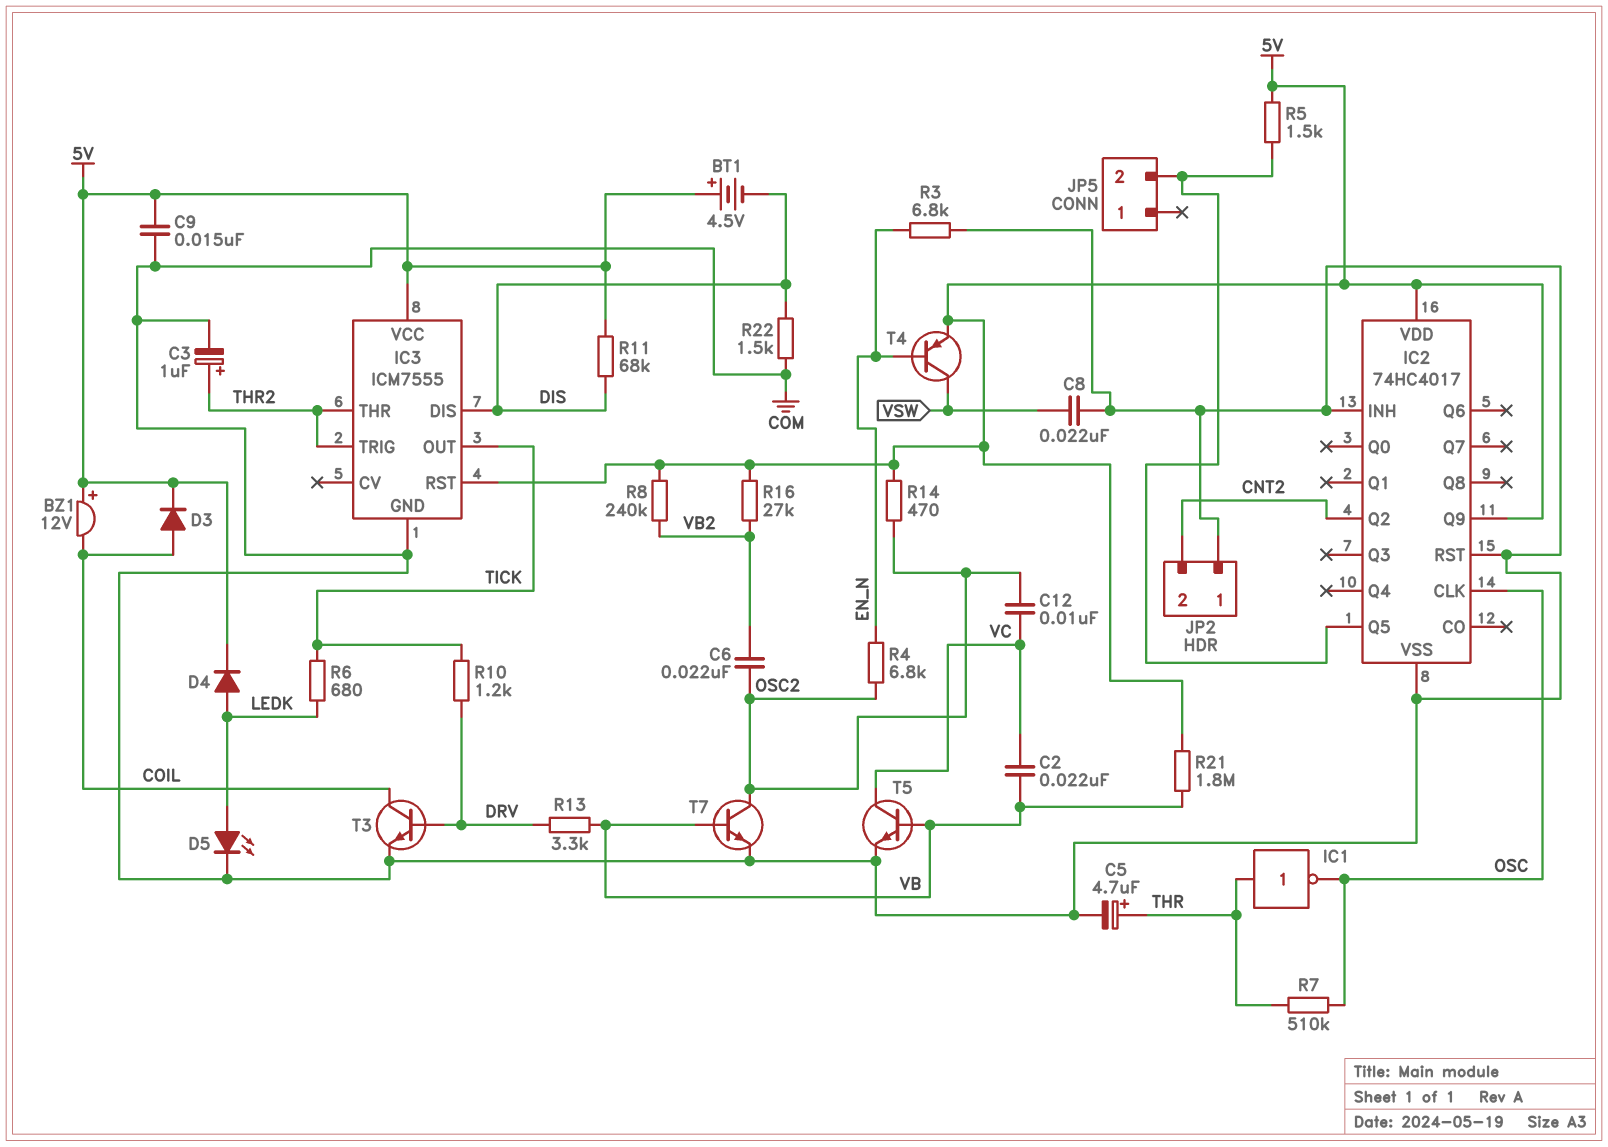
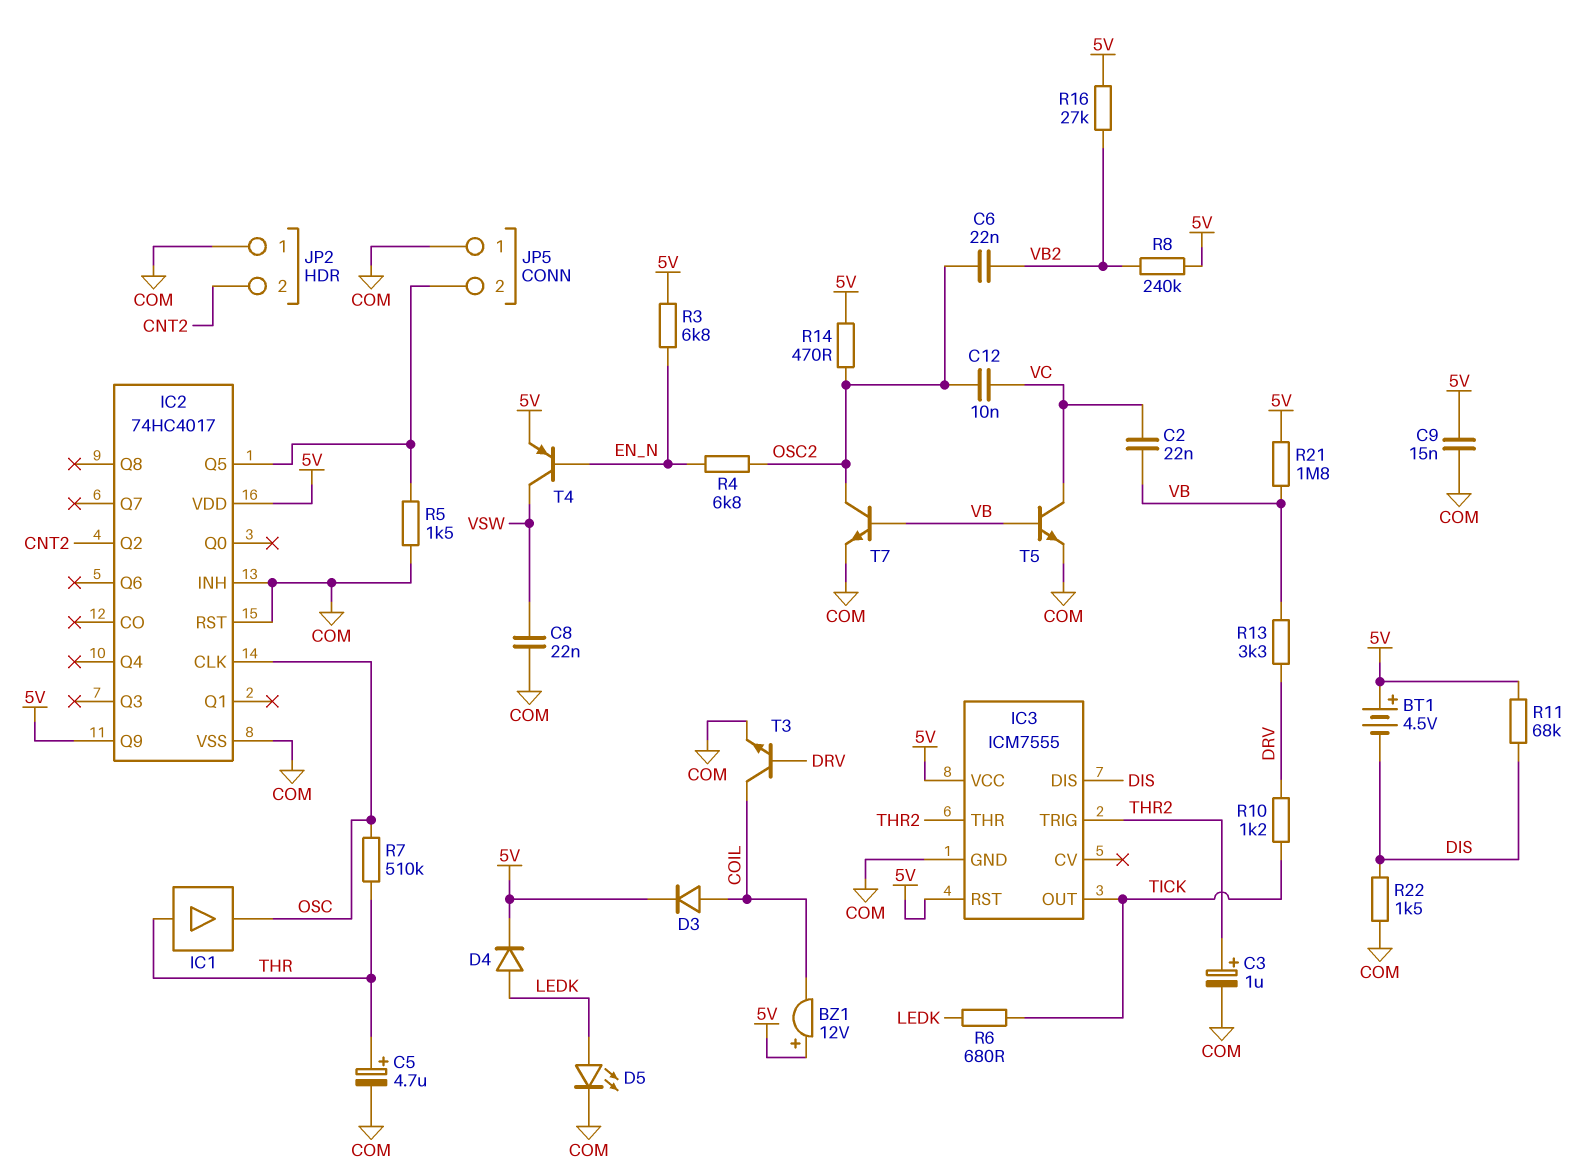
IC1: NOT (in THR, out OSC) -> buffer (in THR, out OSC)
JP5 pin 1: none -> COM
R3: 6.8k (COM, EN_N) -> 6.8k (5V, EN_N)
R5: 1.5k (5V, IC2/Q5) -> 1.5k (COM, IC2/Q5)

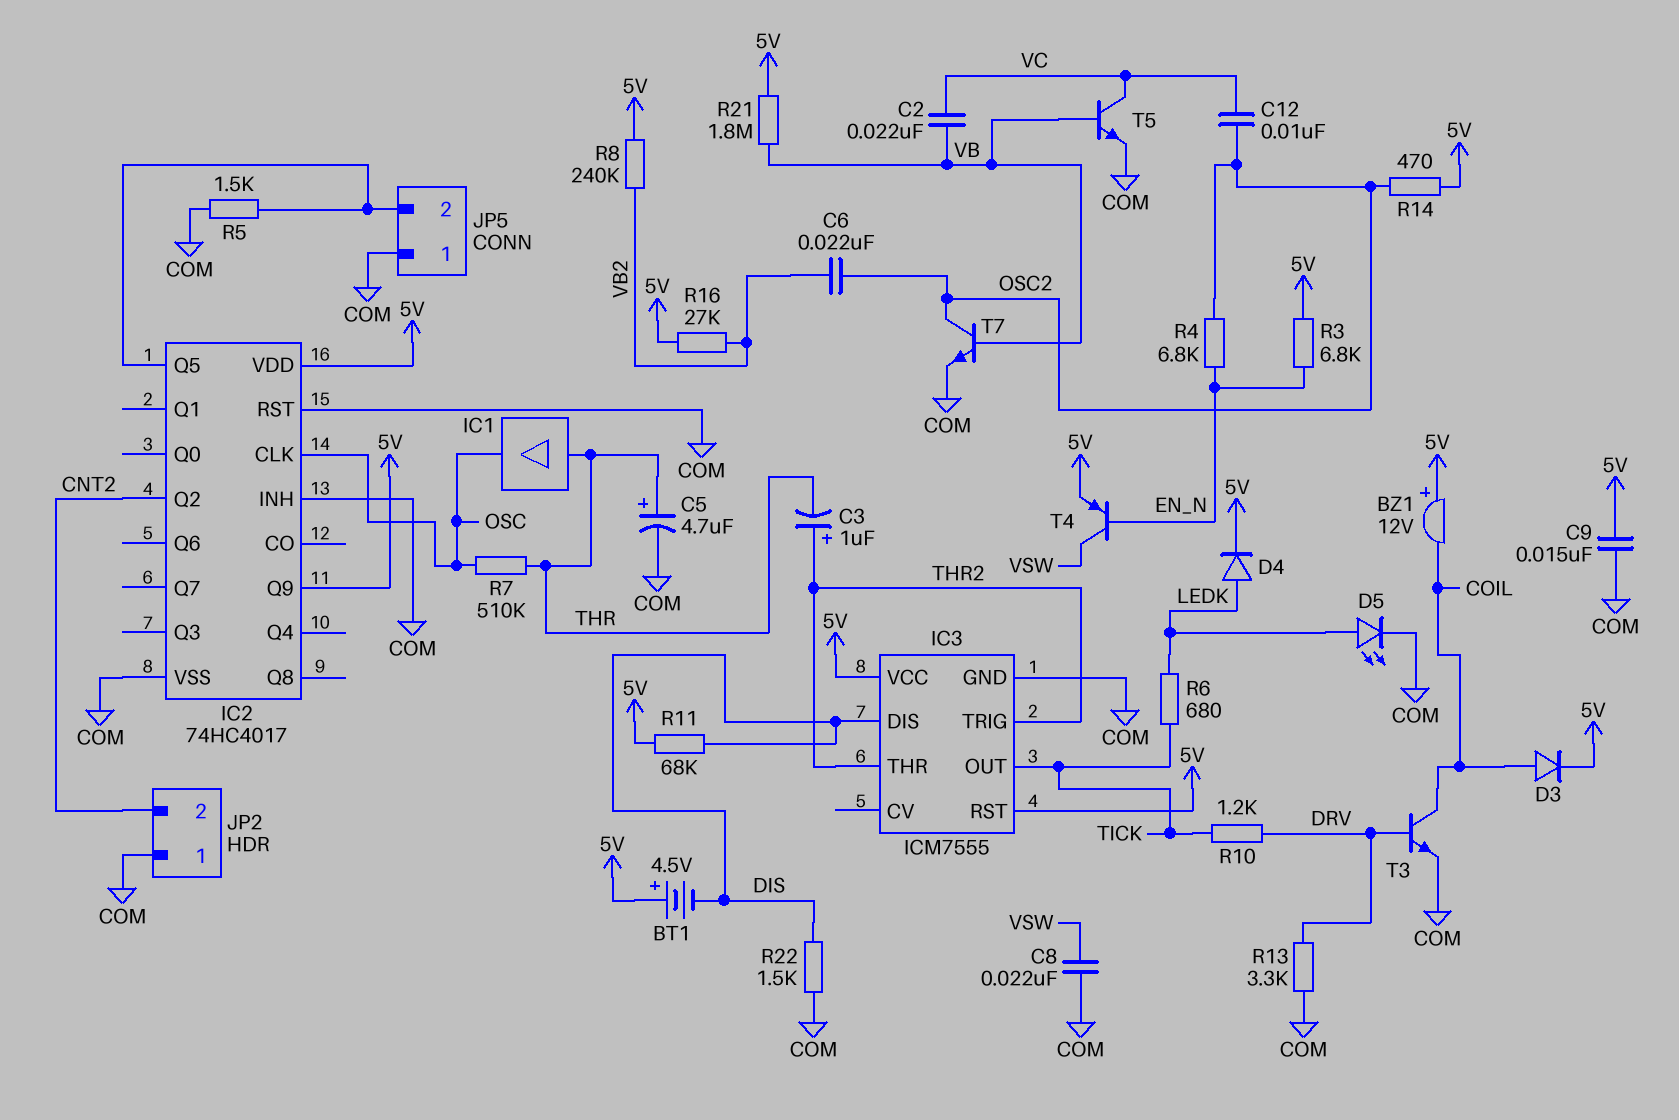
C3: 1uF (plus THR2, minus COM) -> 1uF (plus THR2, minus THR)
R13: 3.3k (DRV, VB) -> 3.3k (COM, DRV)

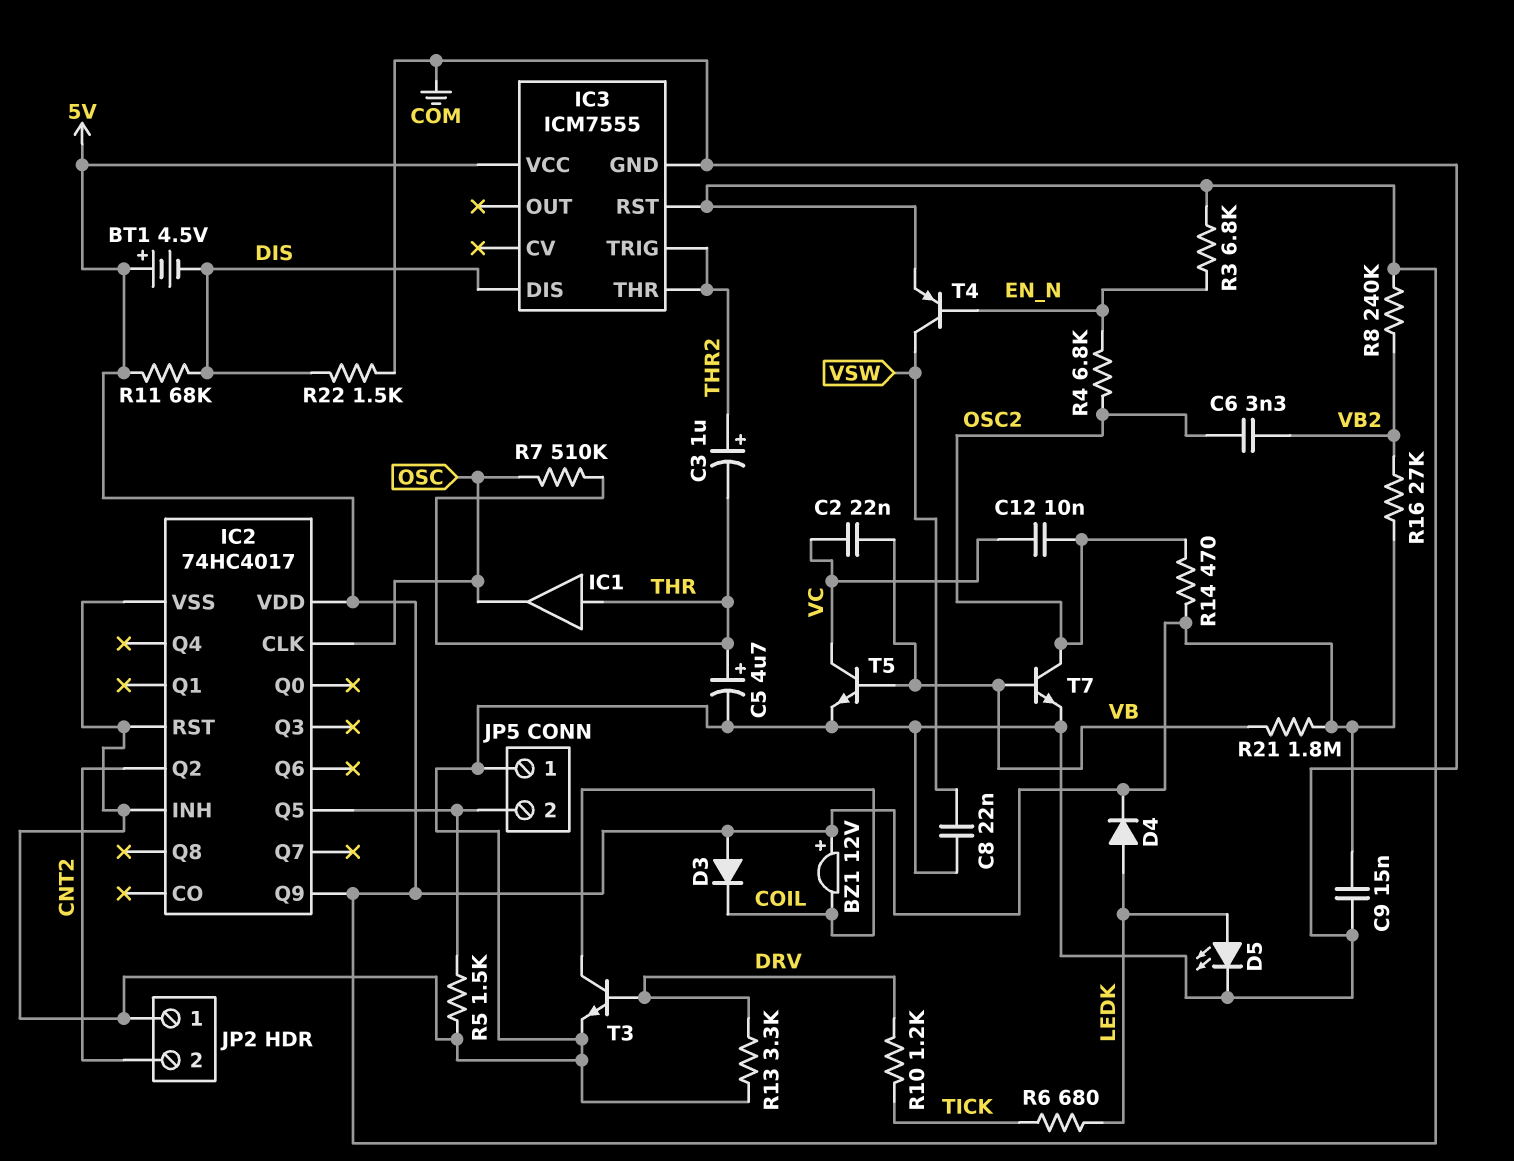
C6: 22nF (OSC2, VB2) -> 3.3nF (OSC2, VB2)
D3: diode (A COIL, K 5V) -> diode (A 5V, K COIL)
IC3 pin OUT: TICK -> none

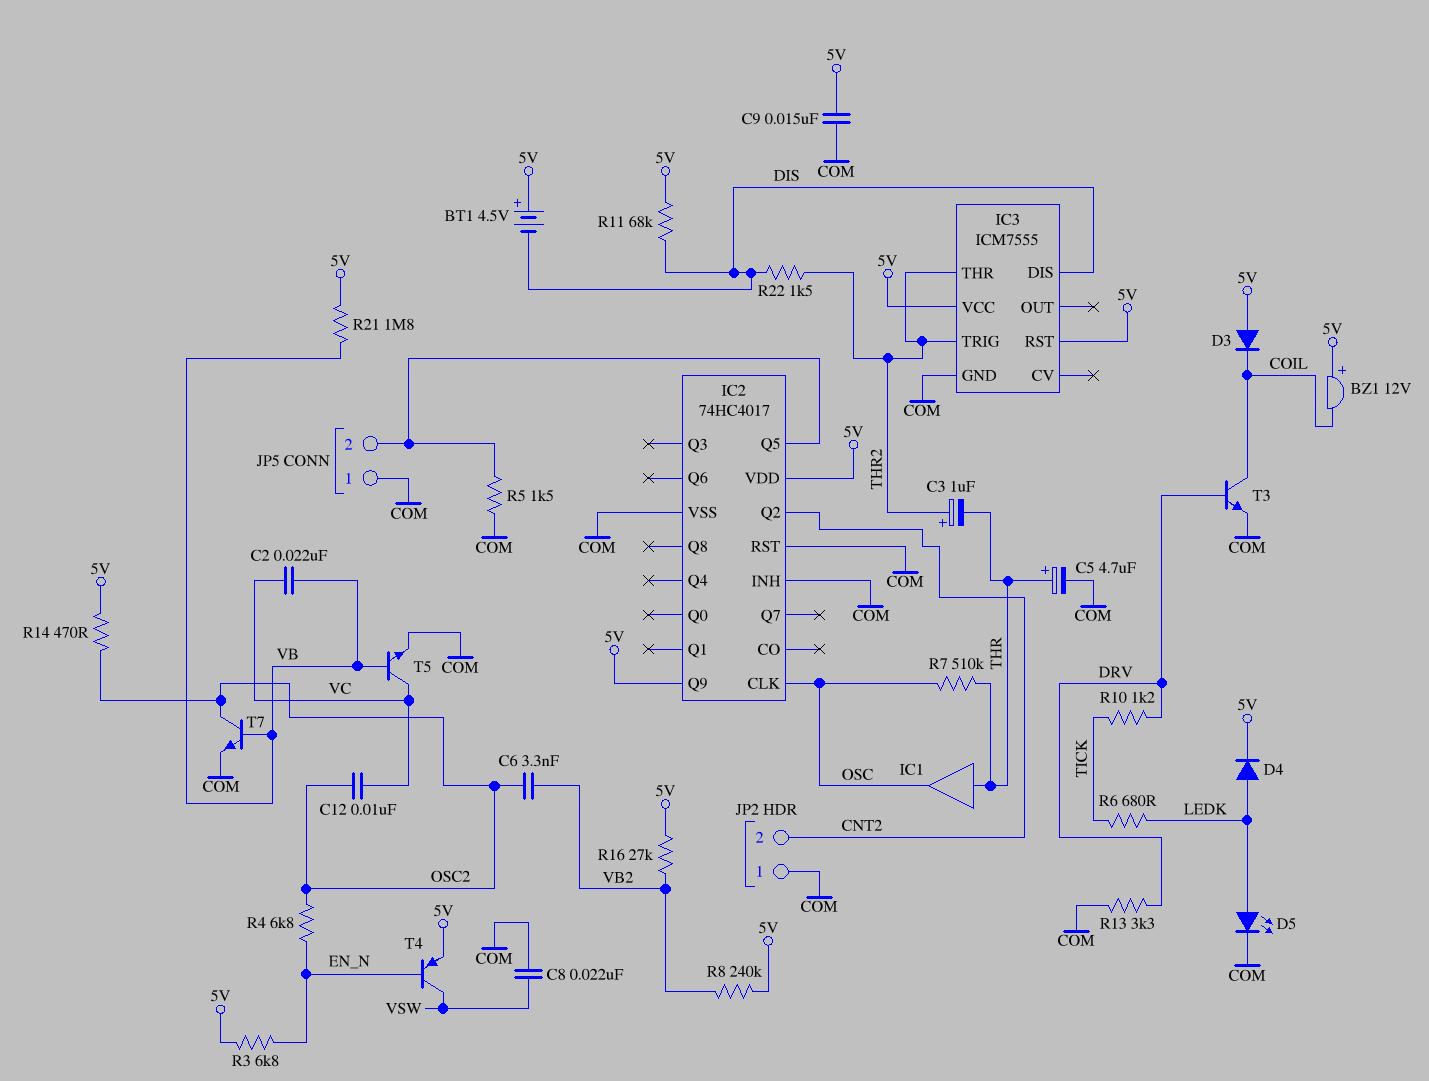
R22: 1.5k (COM, DIS) -> 1.5k (DIS, THR2)

